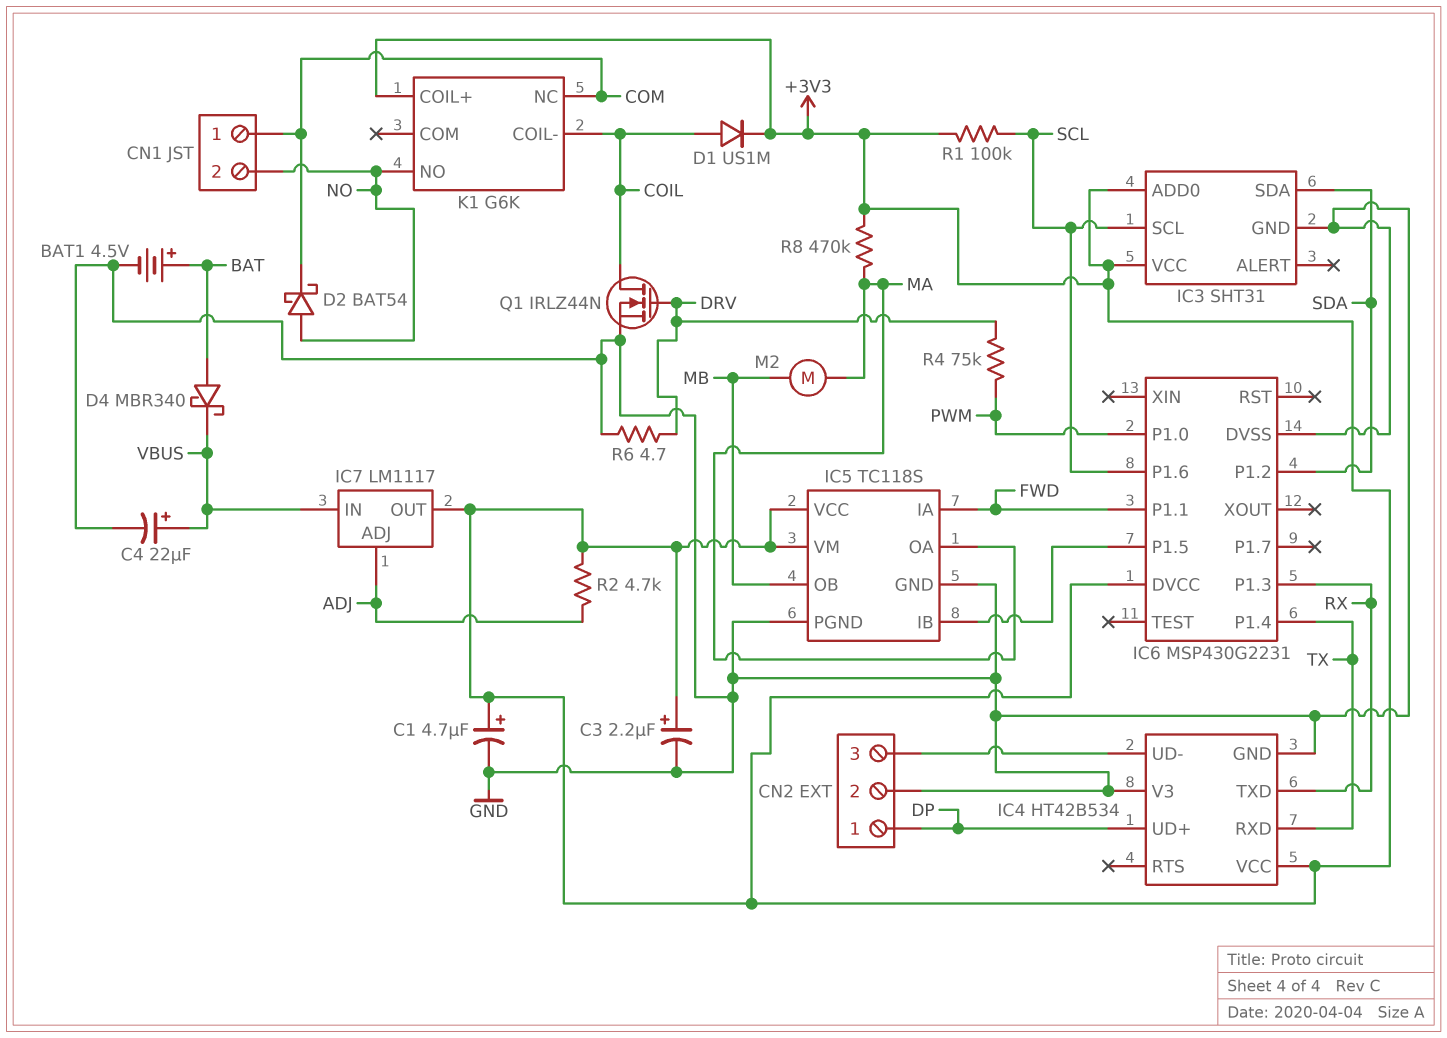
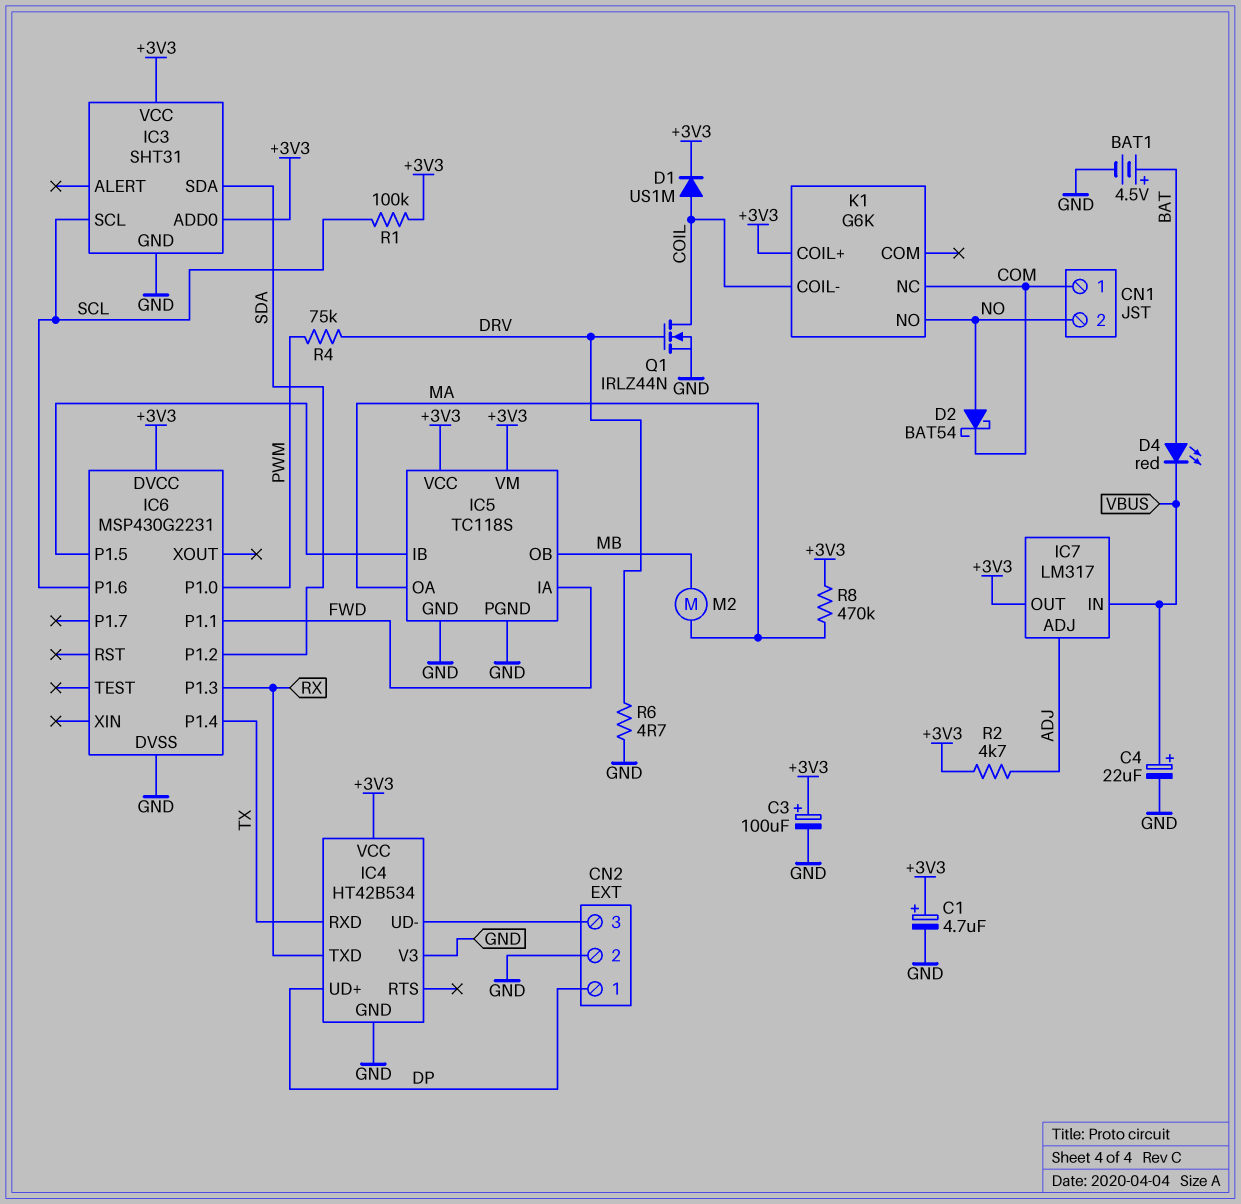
C3: 2.2uF (plus +3V3, minus GND) -> 100uF (plus +3V3, minus GND)
D4: schottky MBR340 (A BAT, K VBUS) -> LED red (A BAT, K VBUS)
IC7: LM1117 -> LM317

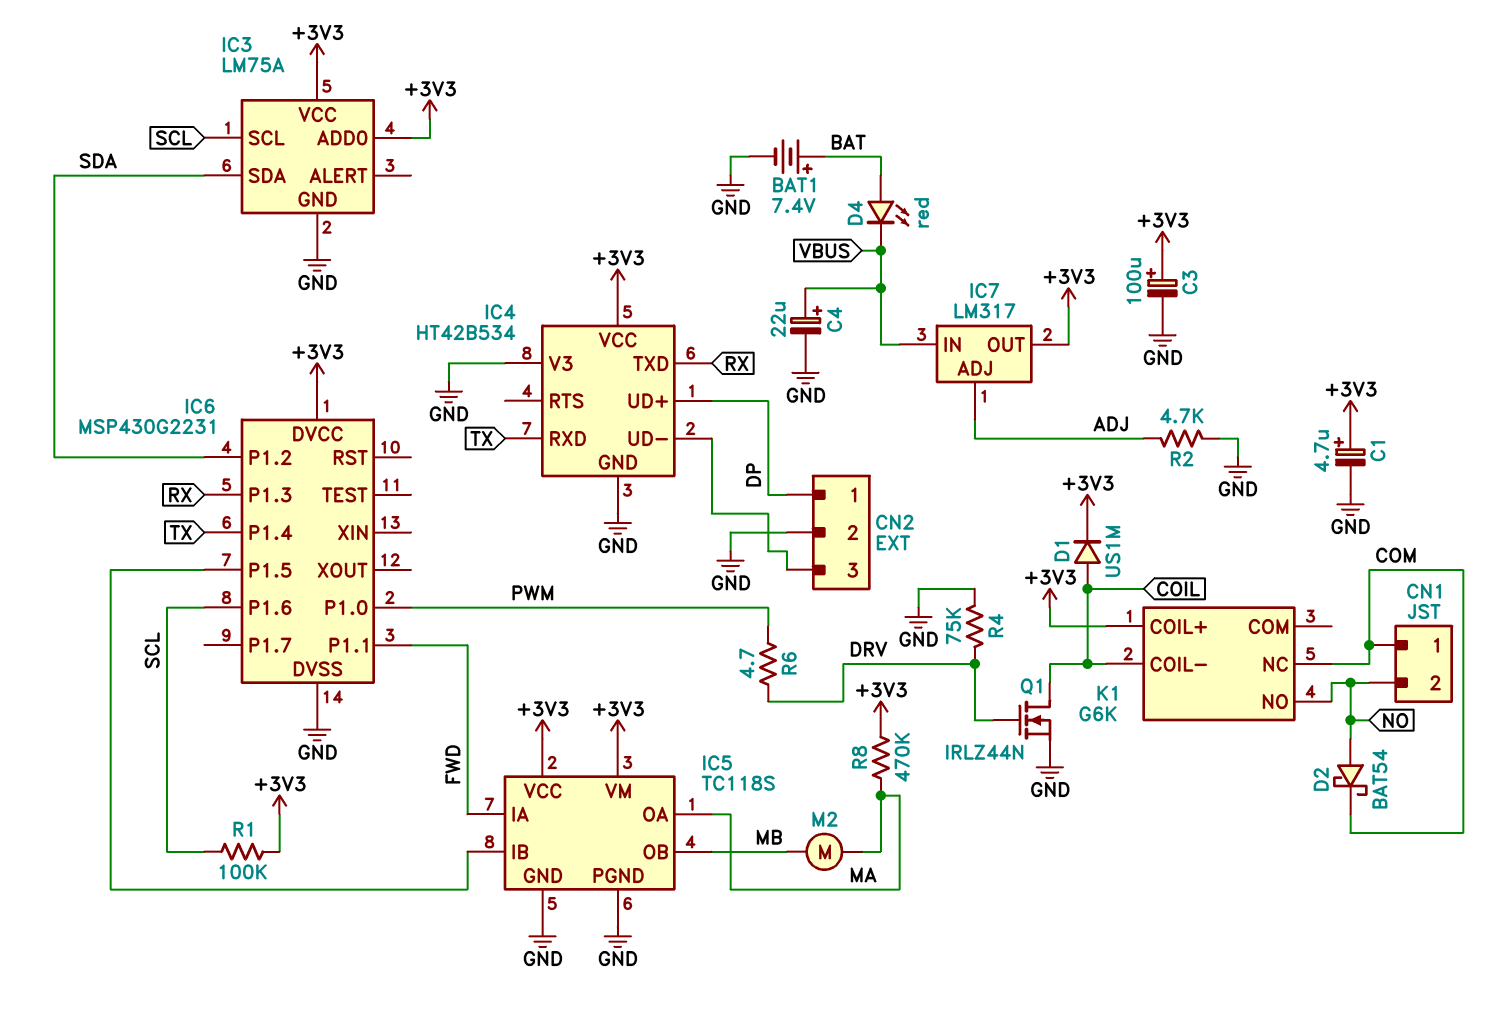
BAT1: 4.5V (plus BAT, minus GND) -> 7.4V (plus BAT, minus GND)
IC3: SHT31 -> LM75A
R2: 4.7k (+3V3, ADJ) -> 4.7k (ADJ, GND)
R4: 75k (DRV, PWM) -> 75k (DRV, GND)
R6: 4.7 (DRV, GND) -> 4.7 (DRV, PWM)

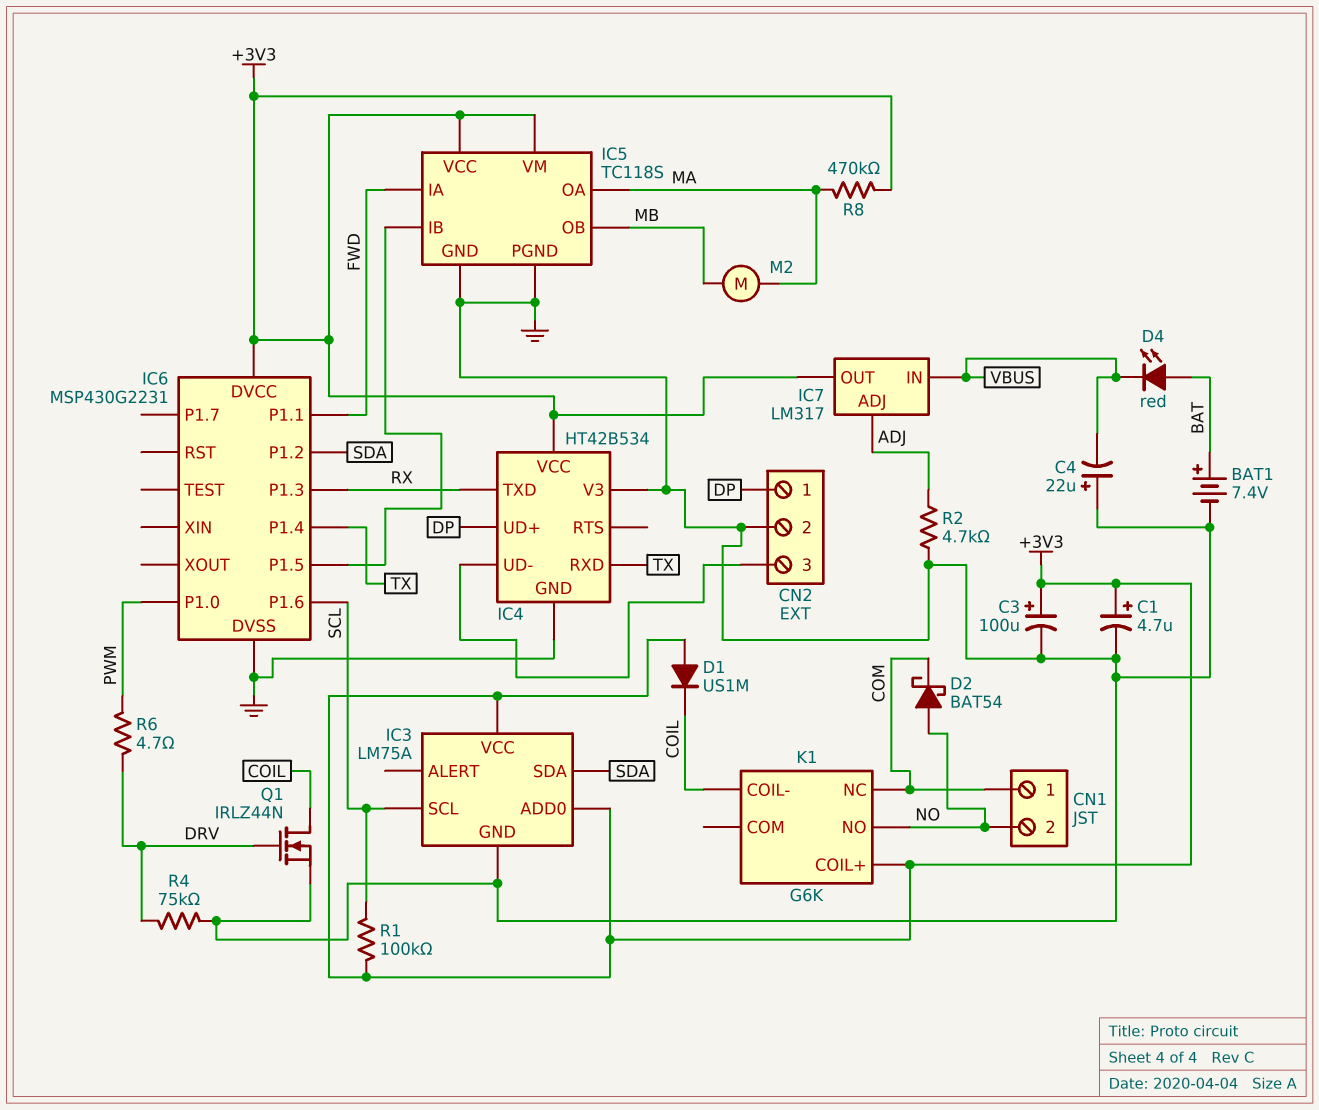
C4: 22uF (plus VBUS, minus GND) -> 22uF (plus GND, minus VBUS)
D1: diode US1M (A COIL, K +3V3) -> diode US1M (A +3V3, K COIL)

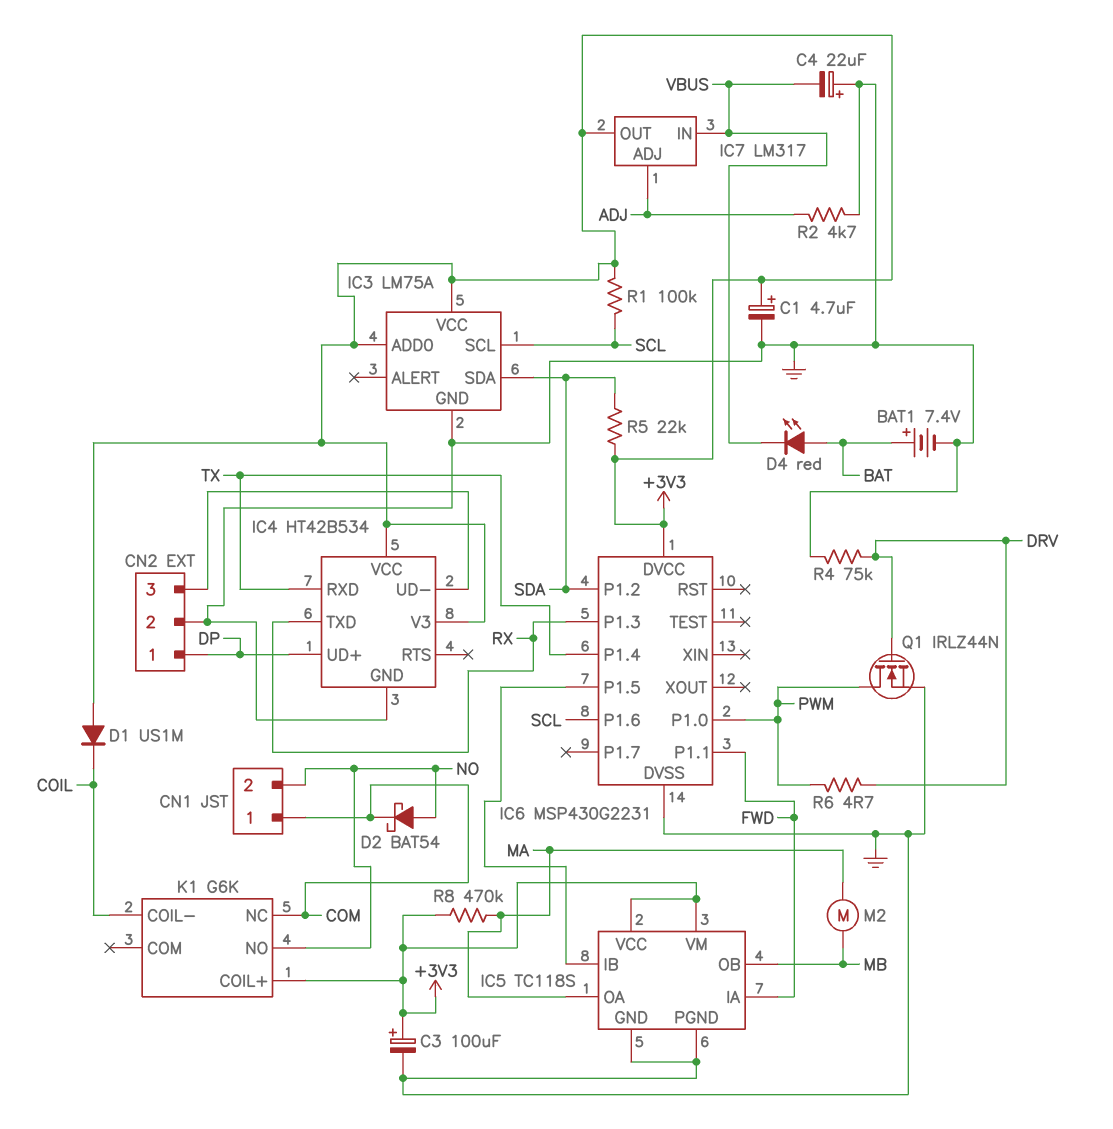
IC4 pin V3: GND -> +3V3
Q1: NMOS IRLZ44N (G DRV, D COIL, S GND) -> NMOS IRLZ44N (G DRV, D PWM, S GND)
R5: none -> 22k (+3V3, SDA)

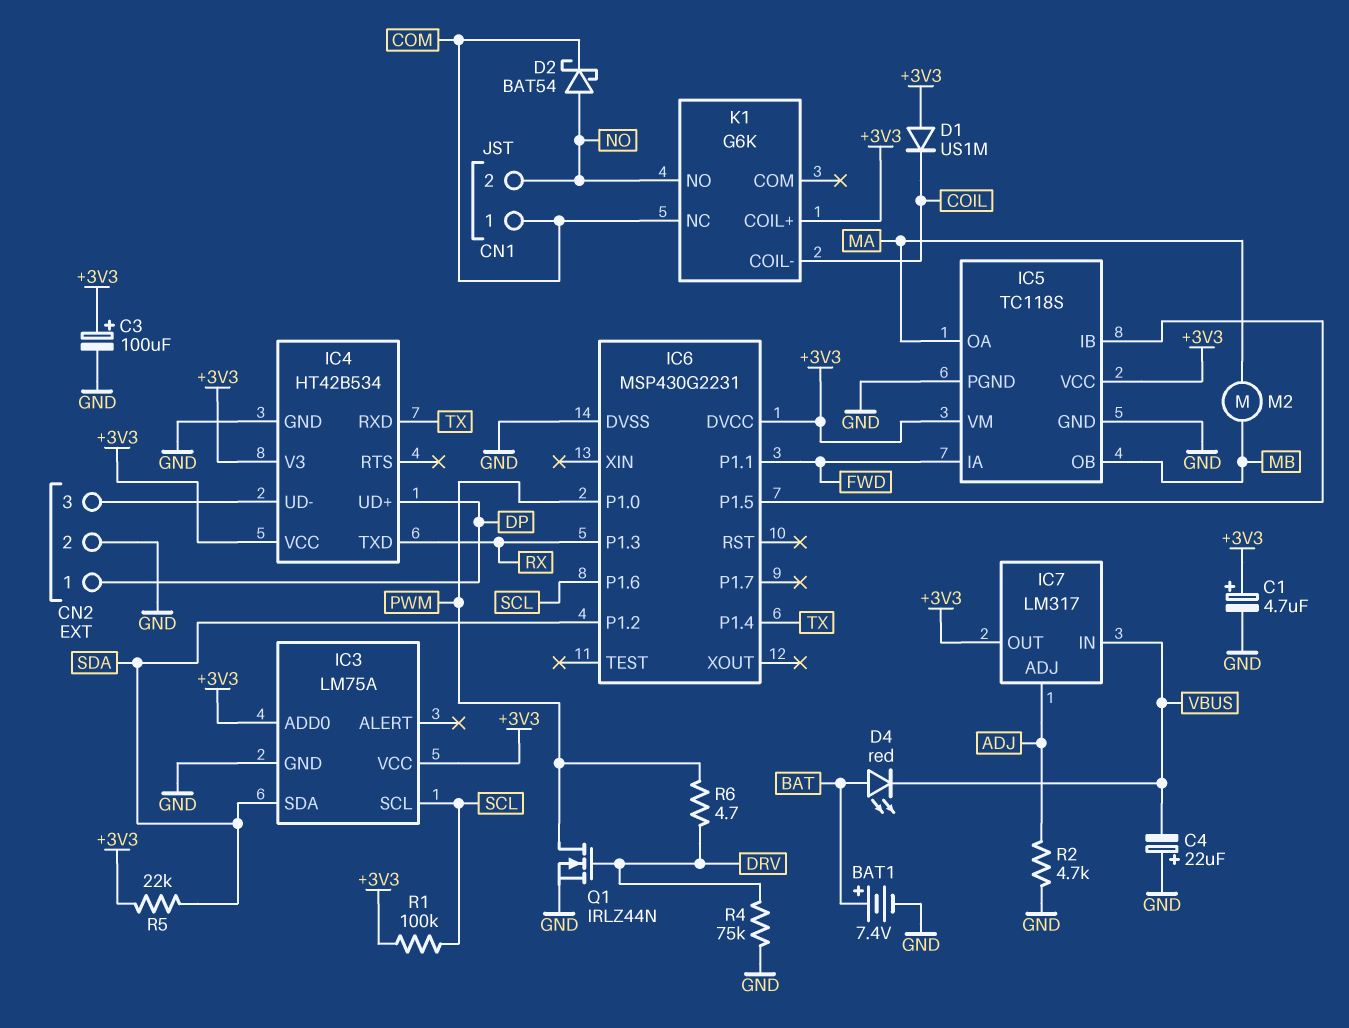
R8: 470k (+3V3, MA) -> none

